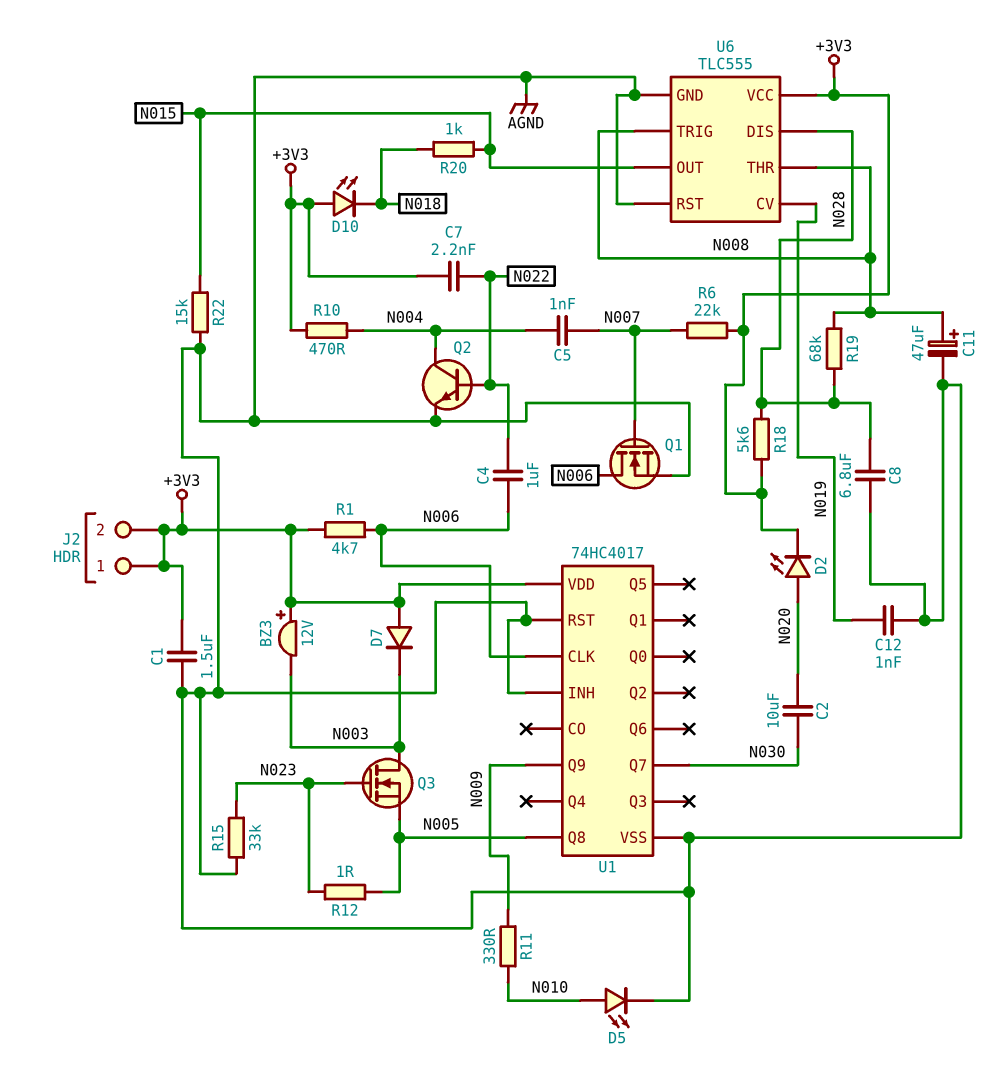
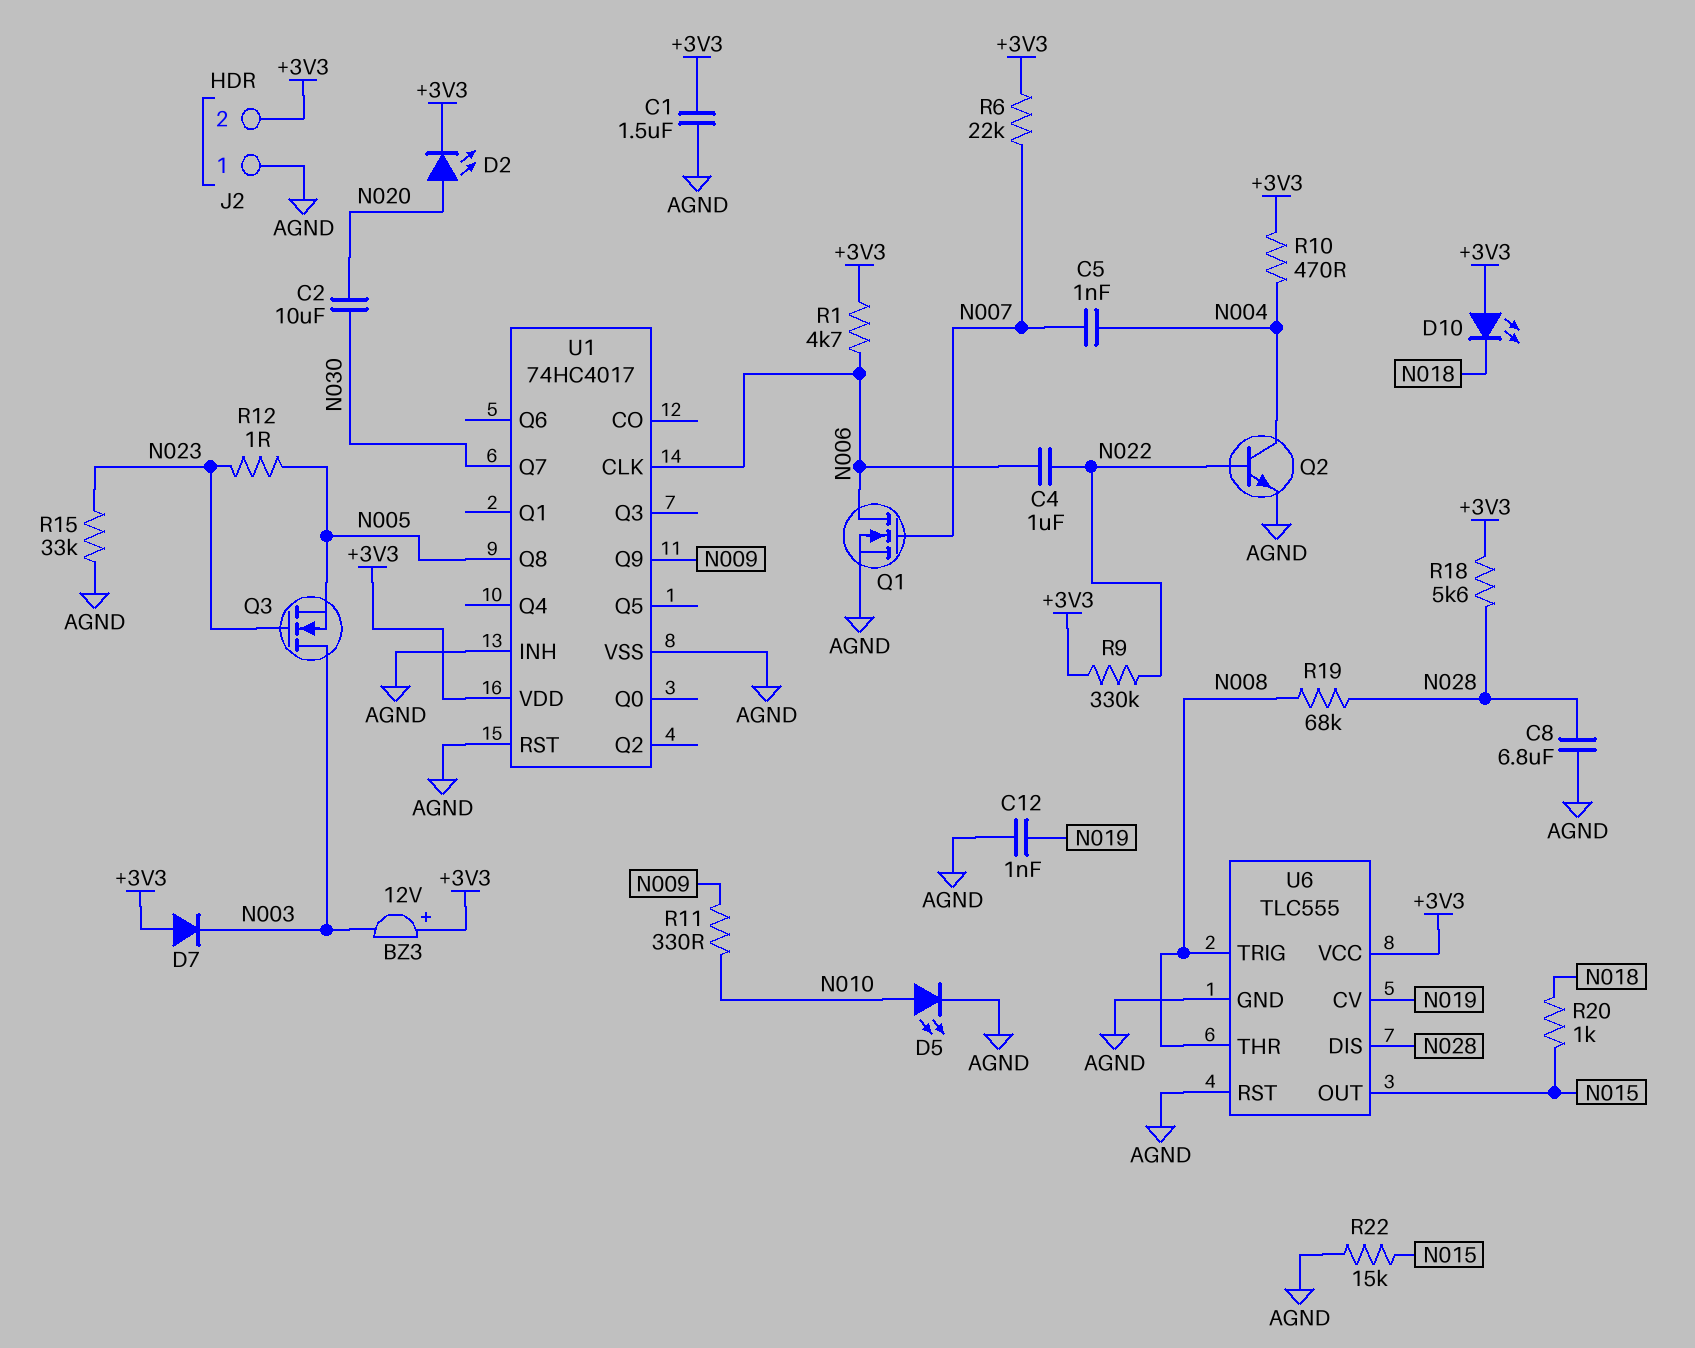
C7: 2.2nF (+3V3, N022) -> none
C11: 47uF (plus N008, minus AGND) -> none
J2 pin 1: +3V3 -> AGND
R9: none -> 330k (+3V3, N022)

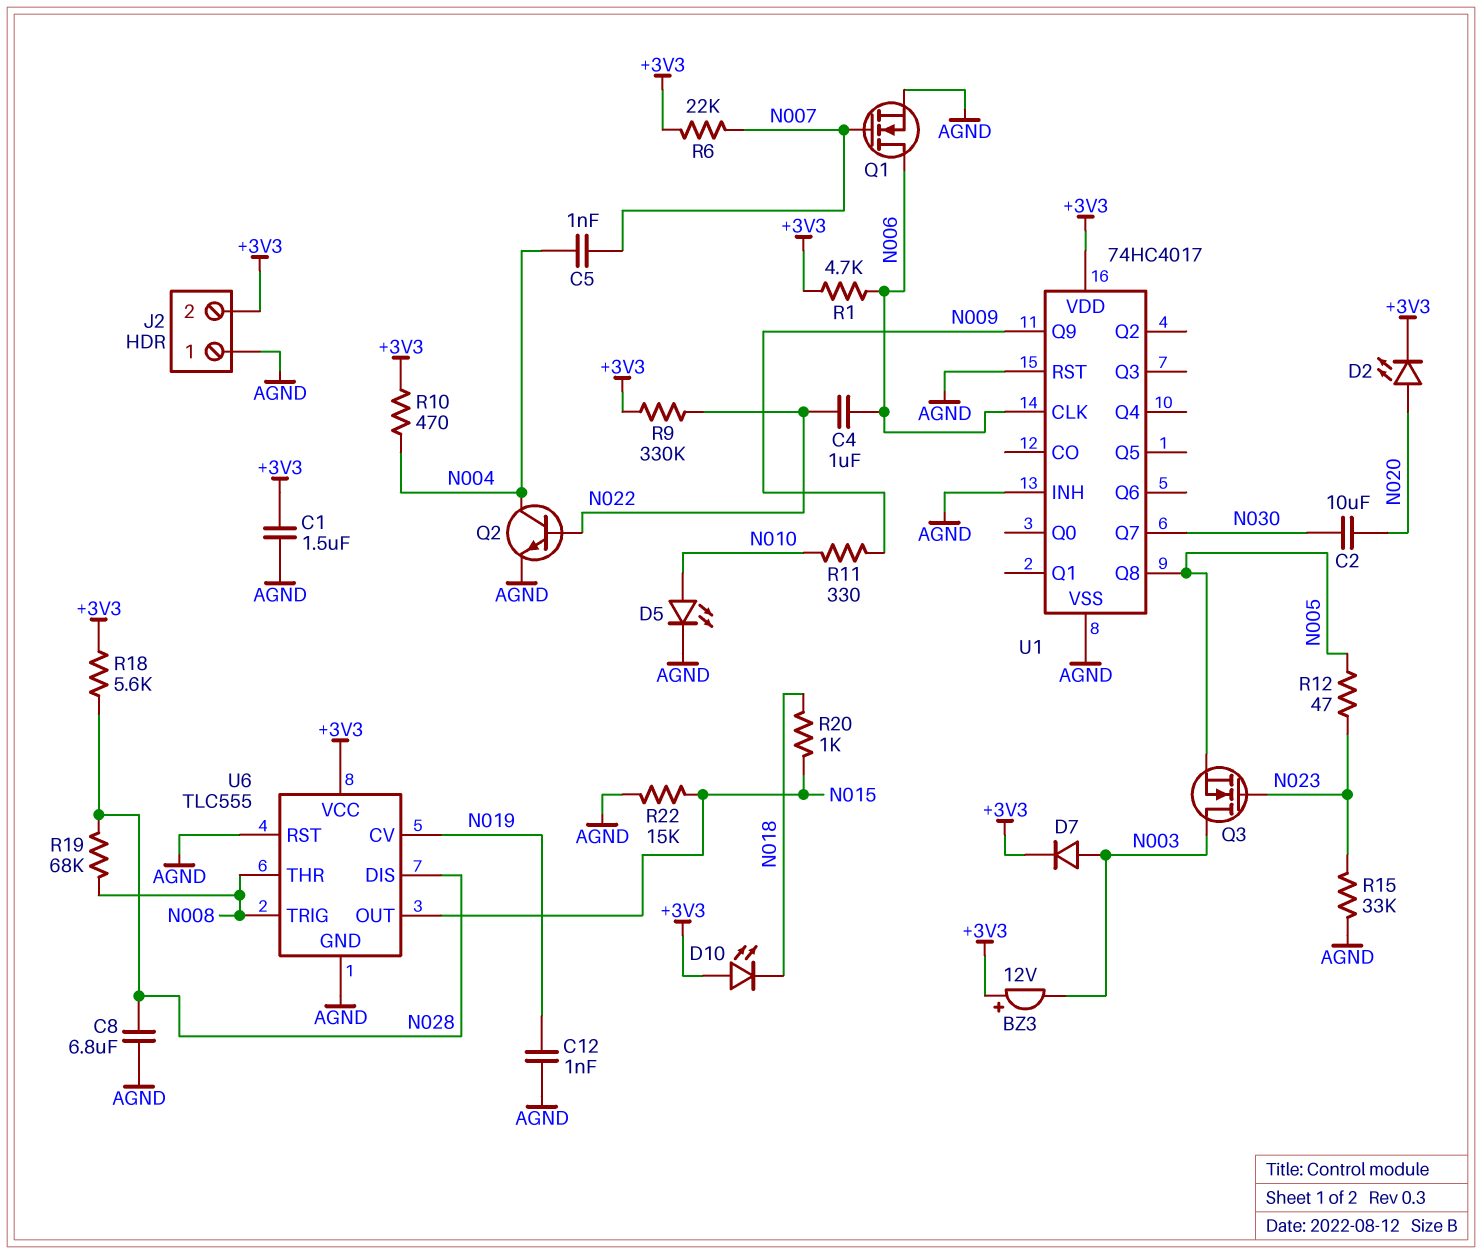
D7: diode (A +3V3, K N003) -> diode (A N003, K +3V3)
R12: 1 (N005, N023) -> 47 (N005, N023)

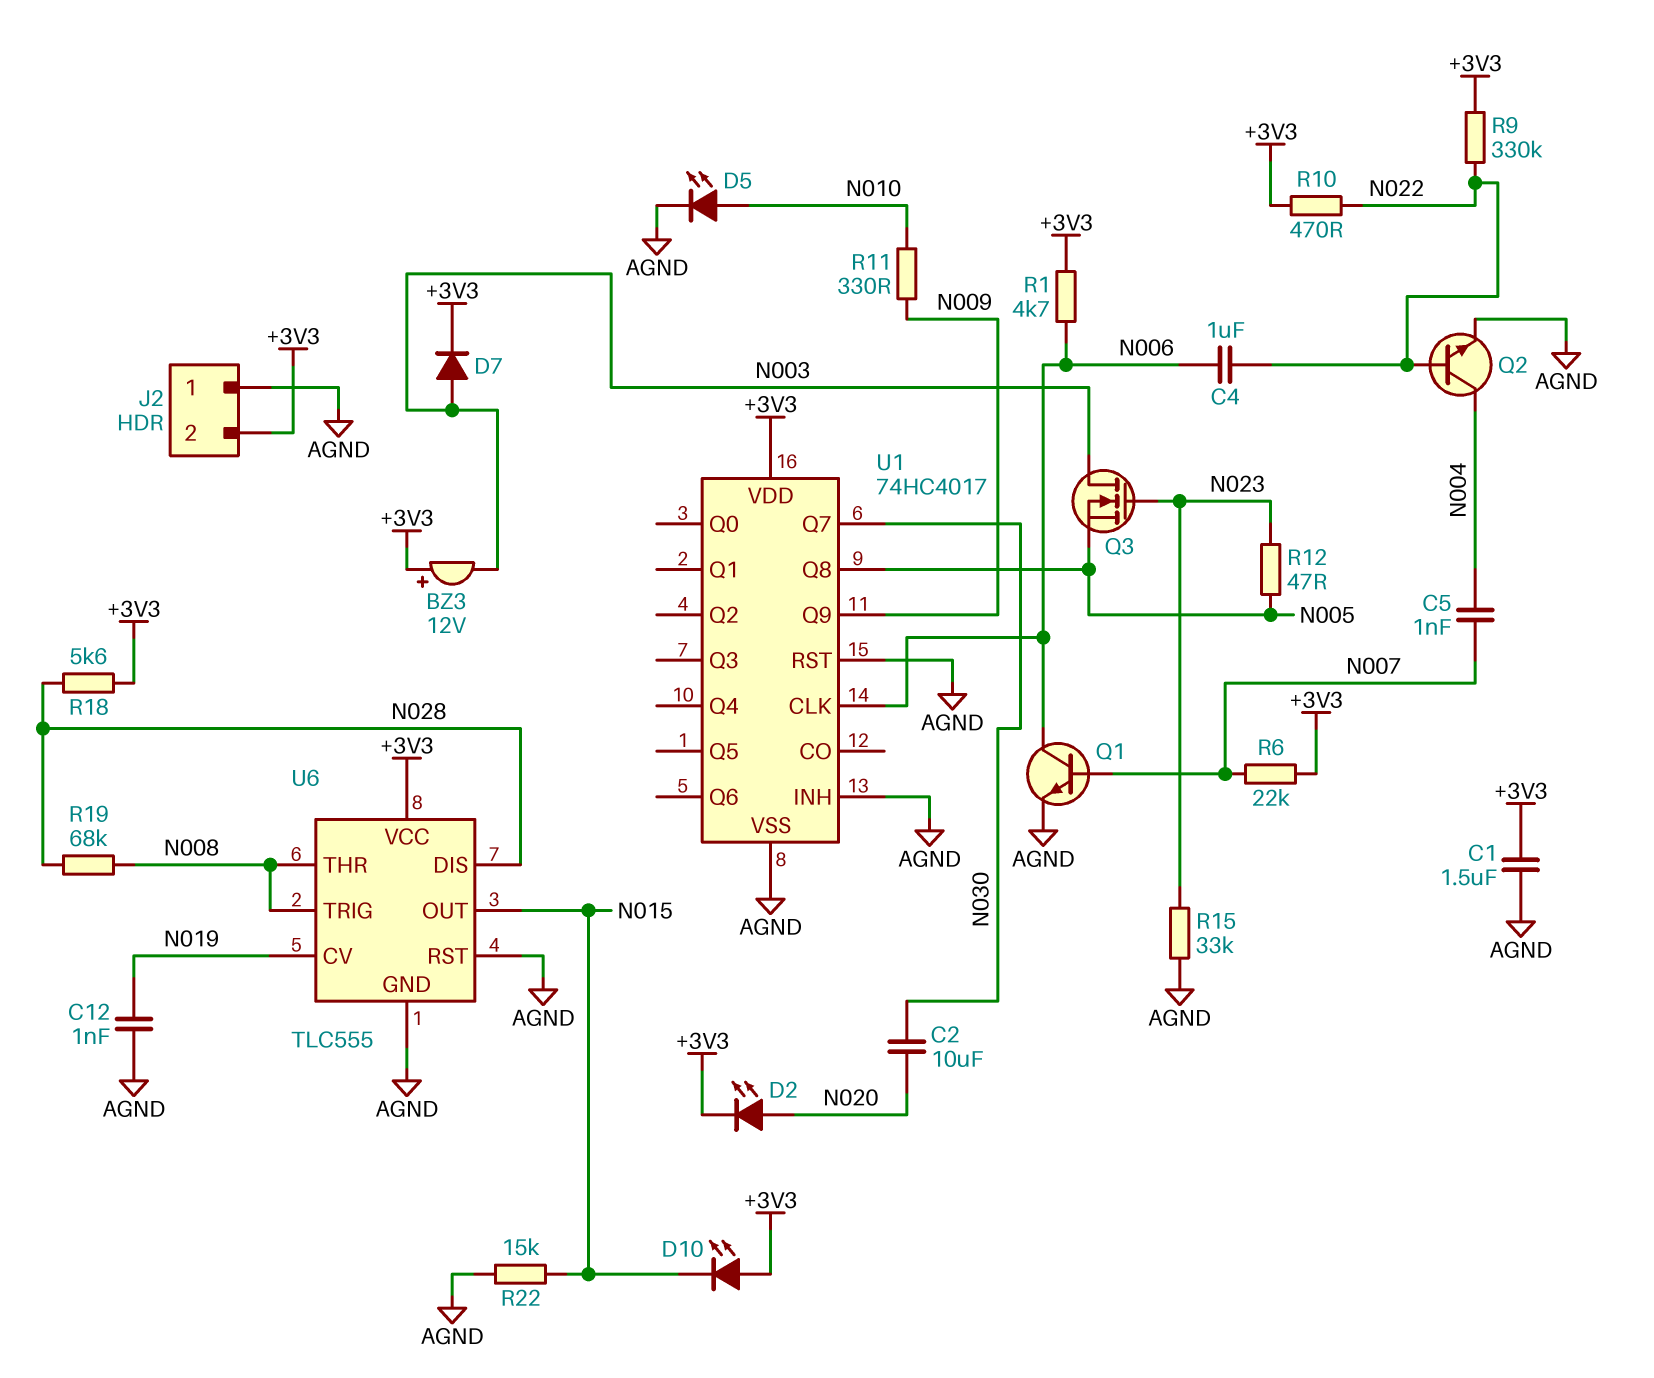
C8: 6.8uF (AGND, N028) -> none
D10: LED (A +3V3, K N018) -> LED (A +3V3, K N015)
Q1: NMOS (G N007, D N006, S AGND) -> NPN (B N007, C N006, E AGND)
R10: 470 (+3V3, N004) -> 470 (+3V3, N022)
R20: 1k (N015, N018) -> none

